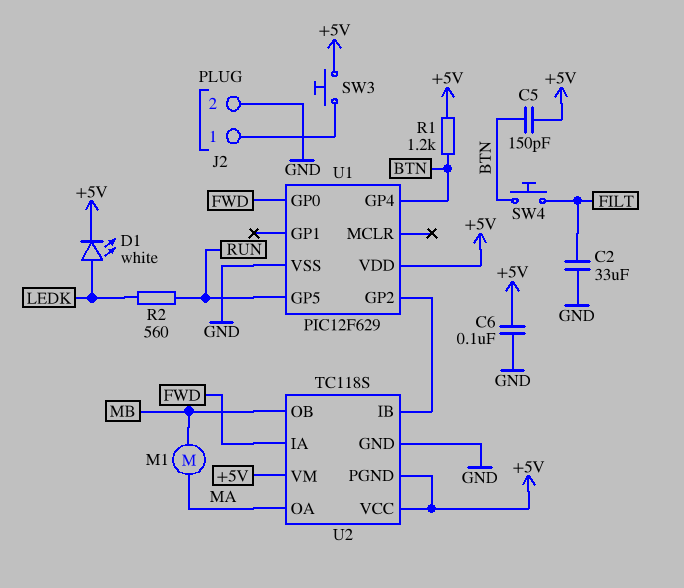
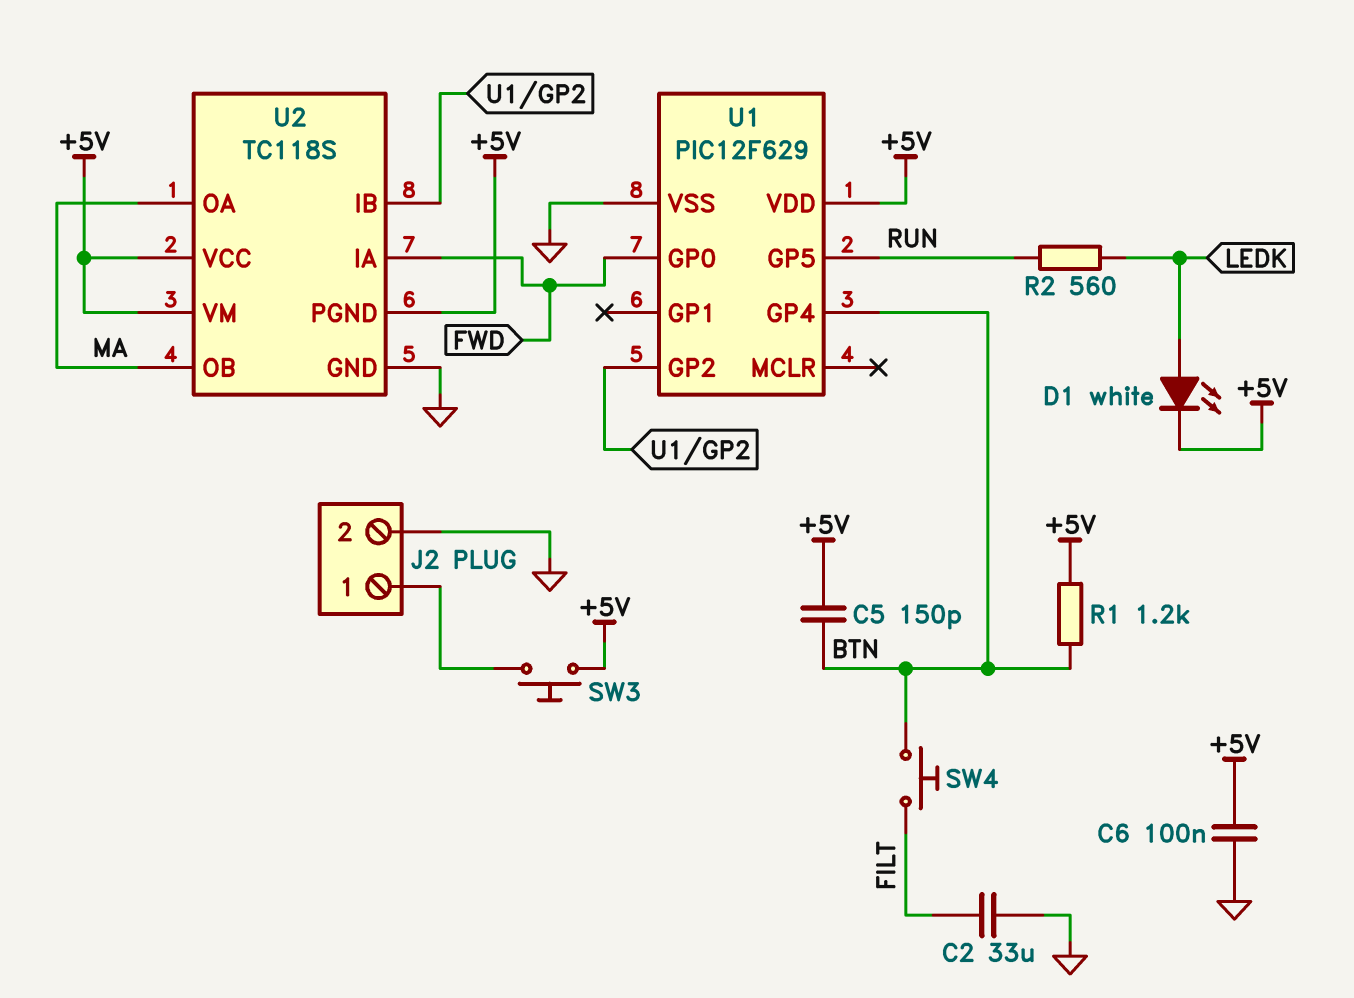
M1: motor (MA, MB) -> none
U2 pin OB: MB -> MA

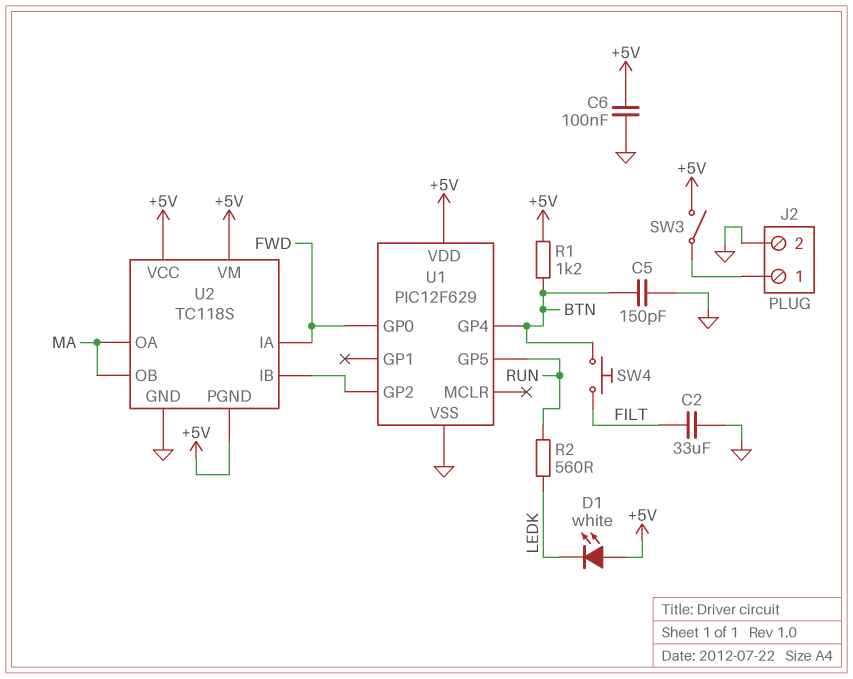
C5: 150pF (+5V, BTN) -> 150pF (BTN, GND)
D1: LED white (A LEDK, K +5V) -> LED white (A +5V, K LEDK)
SW3: button (+5V, J2/1) -> switch (+5V, J2/1)

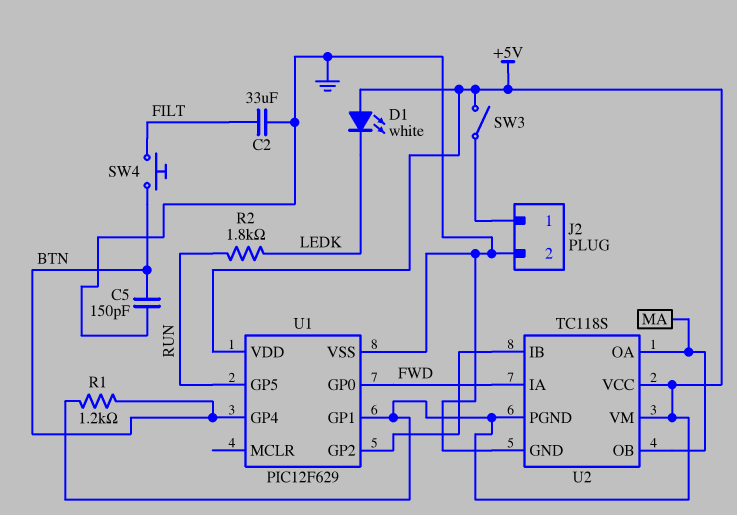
C6: 100nF (+5V, GND) -> none
R2: 560 (LEDK, RUN) -> 1.8k (LEDK, RUN)
U1 pin GP1: none -> +5V

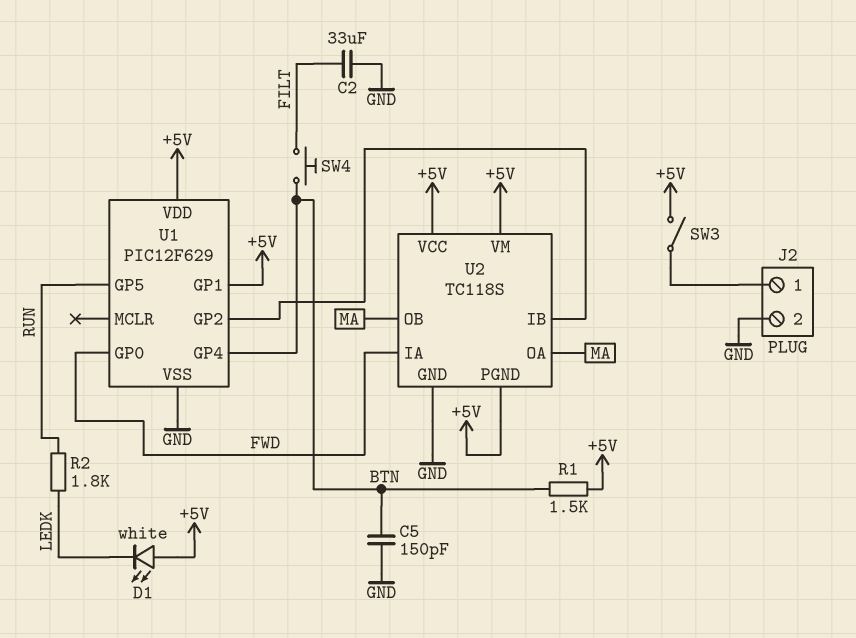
R1: 1.2k (+5V, BTN) -> 1.5k (+5V, BTN)

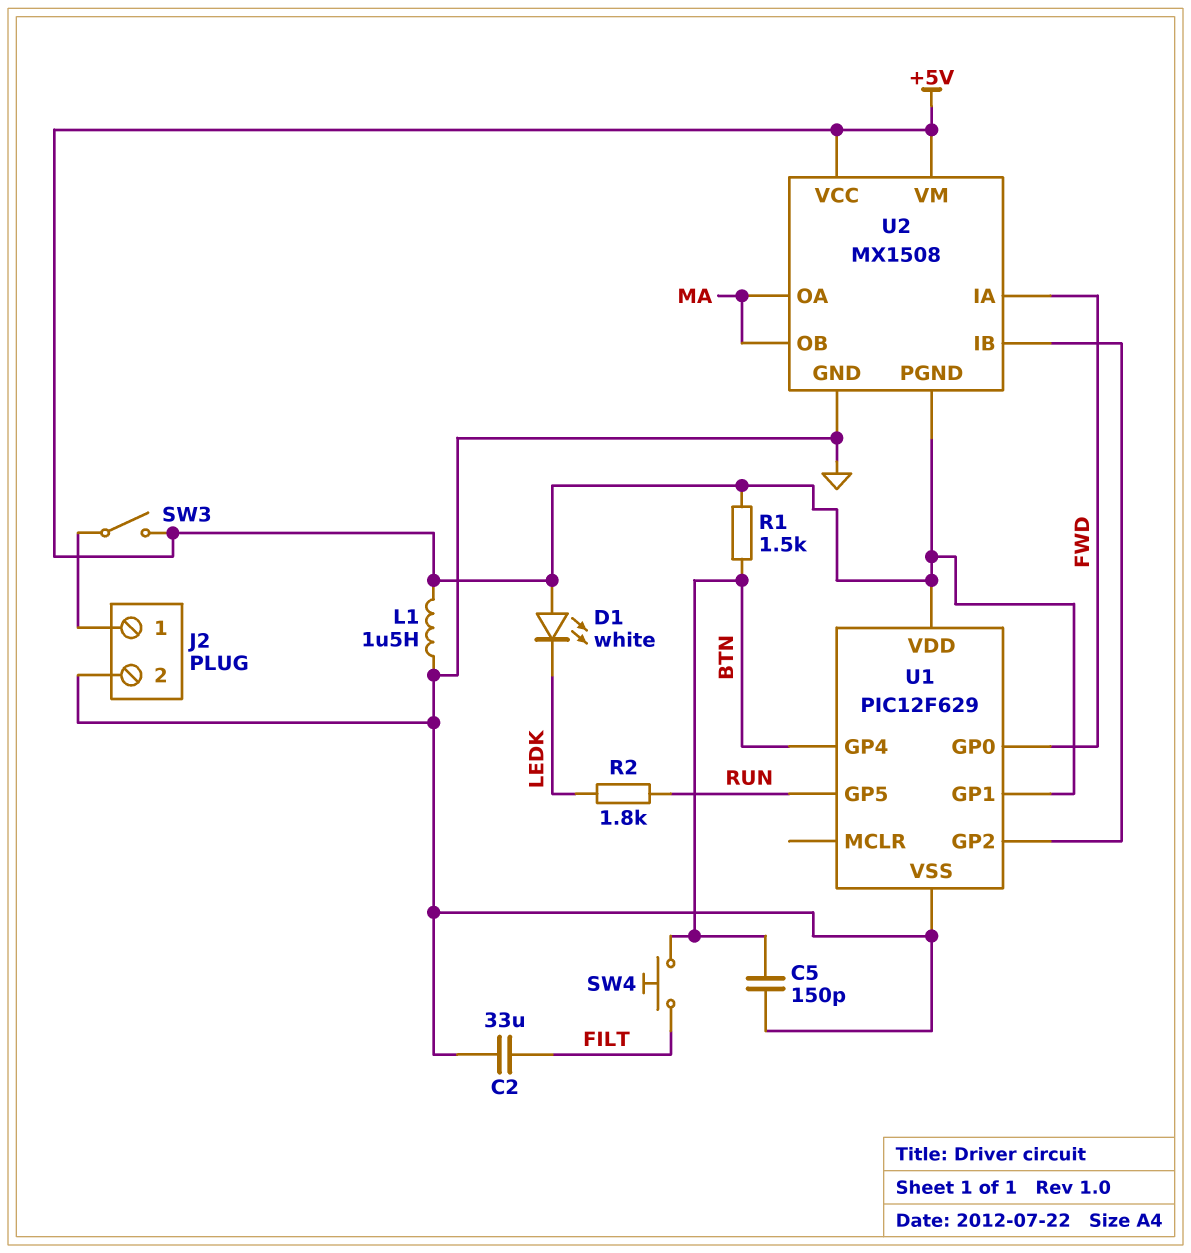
L1: none -> 1.5uH (+5V, GND)
U2: TC118S -> MX1508

